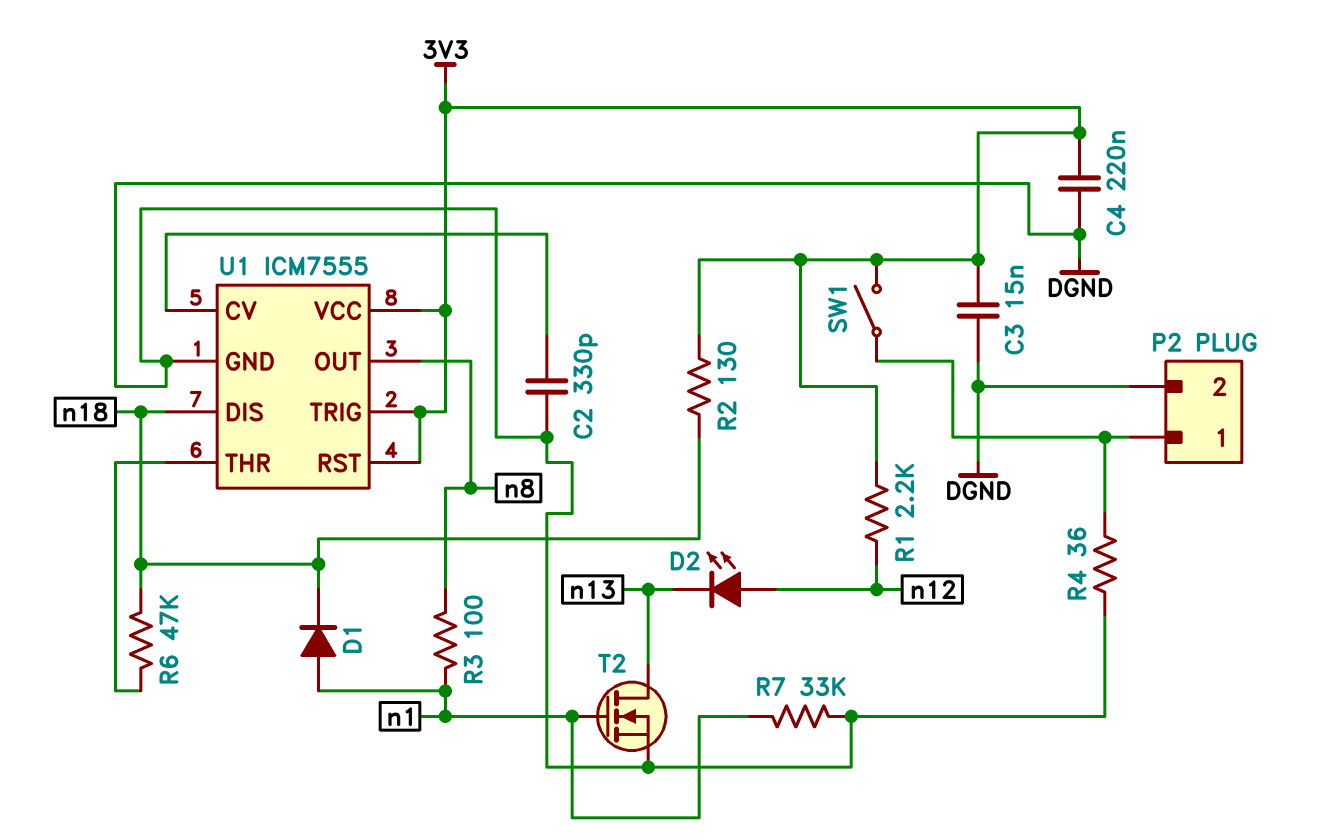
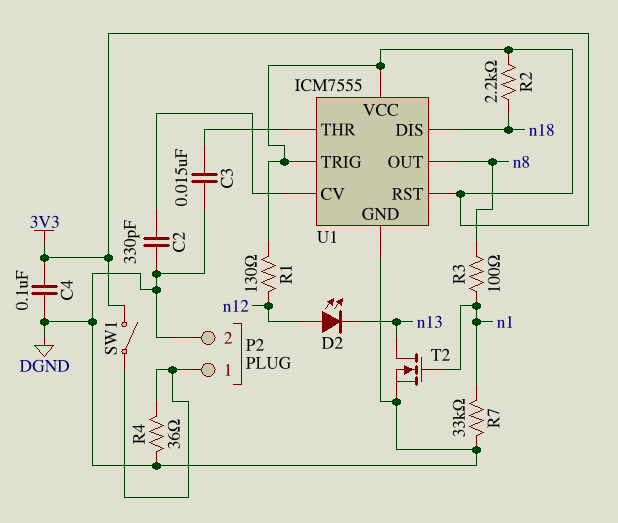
C3: 15nF (3V3, DGND) -> 15nF (DGND, U1/THR)
C4: 220nF (3V3, DGND) -> 100nF (3V3, DGND)
D1: diode (A n1, K n18) -> none
R1: 2.2k (3V3, n12) -> 130 (3V3, n12)
R2: 130 (3V3, n18) -> 2.2k (3V3, n18)
R6: 47k (U1/THR, n18) -> none

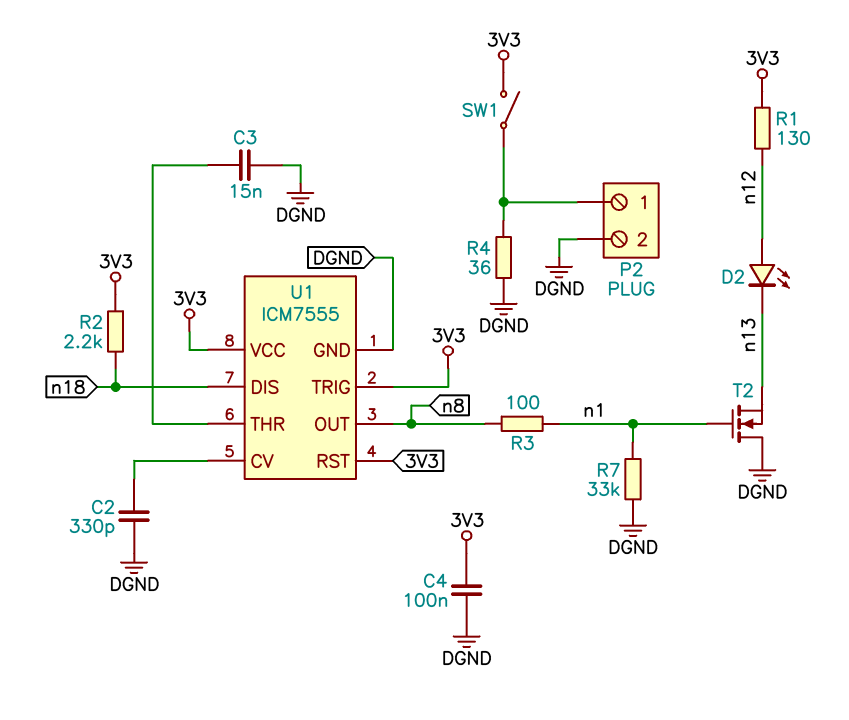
T2: NMOS (G n1, D n13, S DGND) -> NMOS (G n1, D DGND, S n13)

